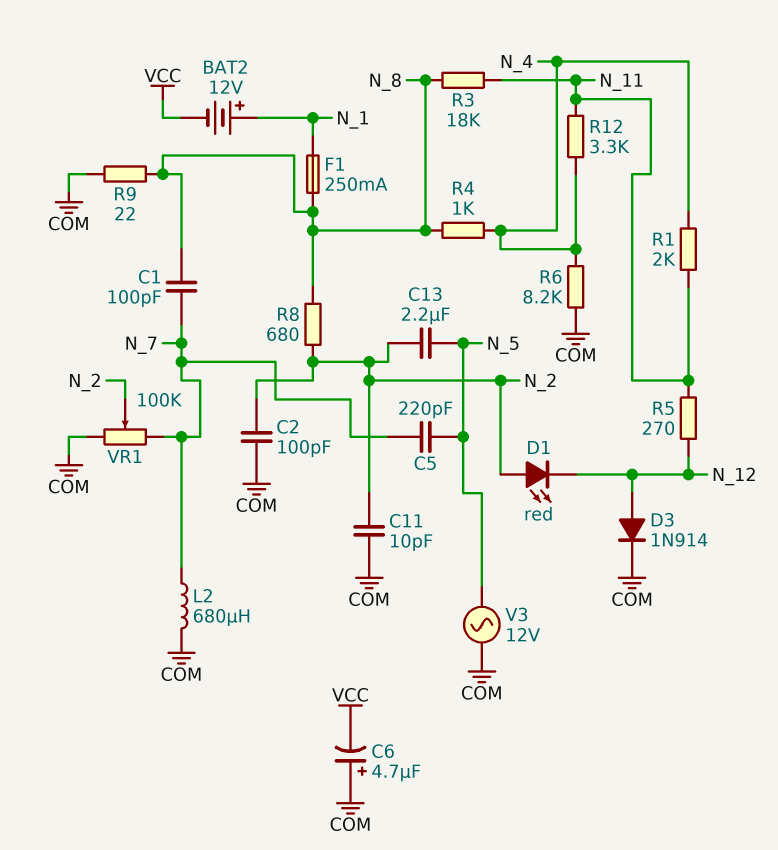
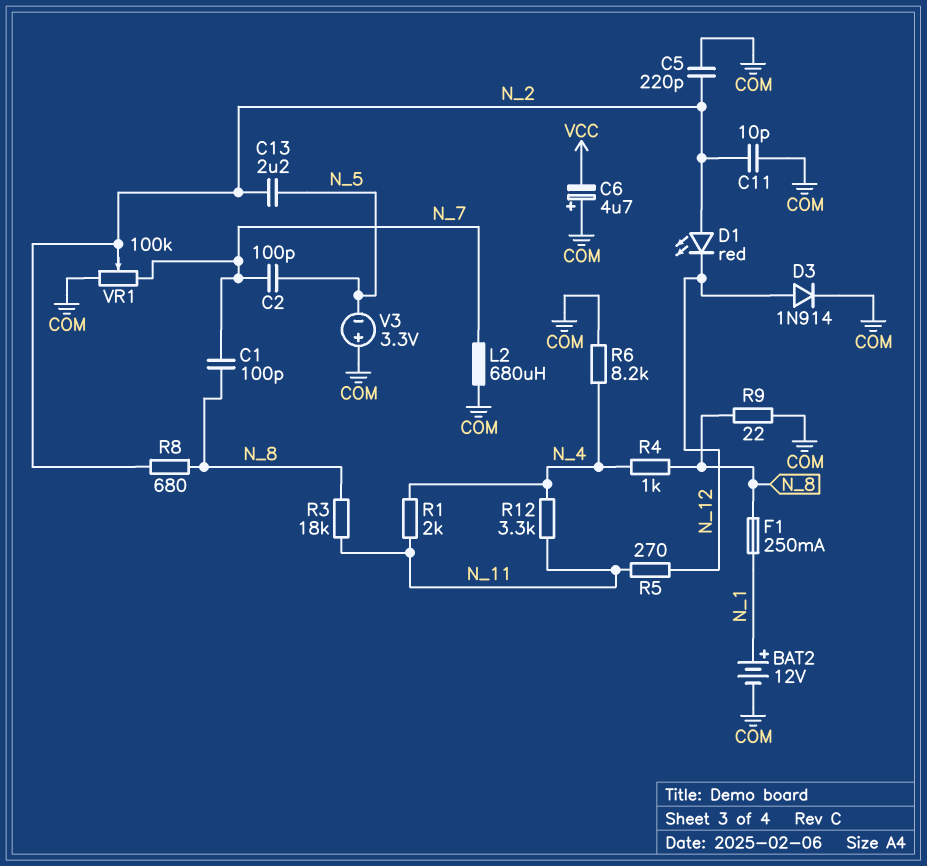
BAT2: 12V (plus N_1, minus VCC) -> 12V (plus N_1, minus COM)
C2: 100pF (COM, N_2) -> 100pF (N_5, N_7)
C5: 220pF (N_5, N_7) -> 220pF (COM, N_2)
V3: AC 12V (COM, N_5) -> 3.3V (plus COM, minus N_5)

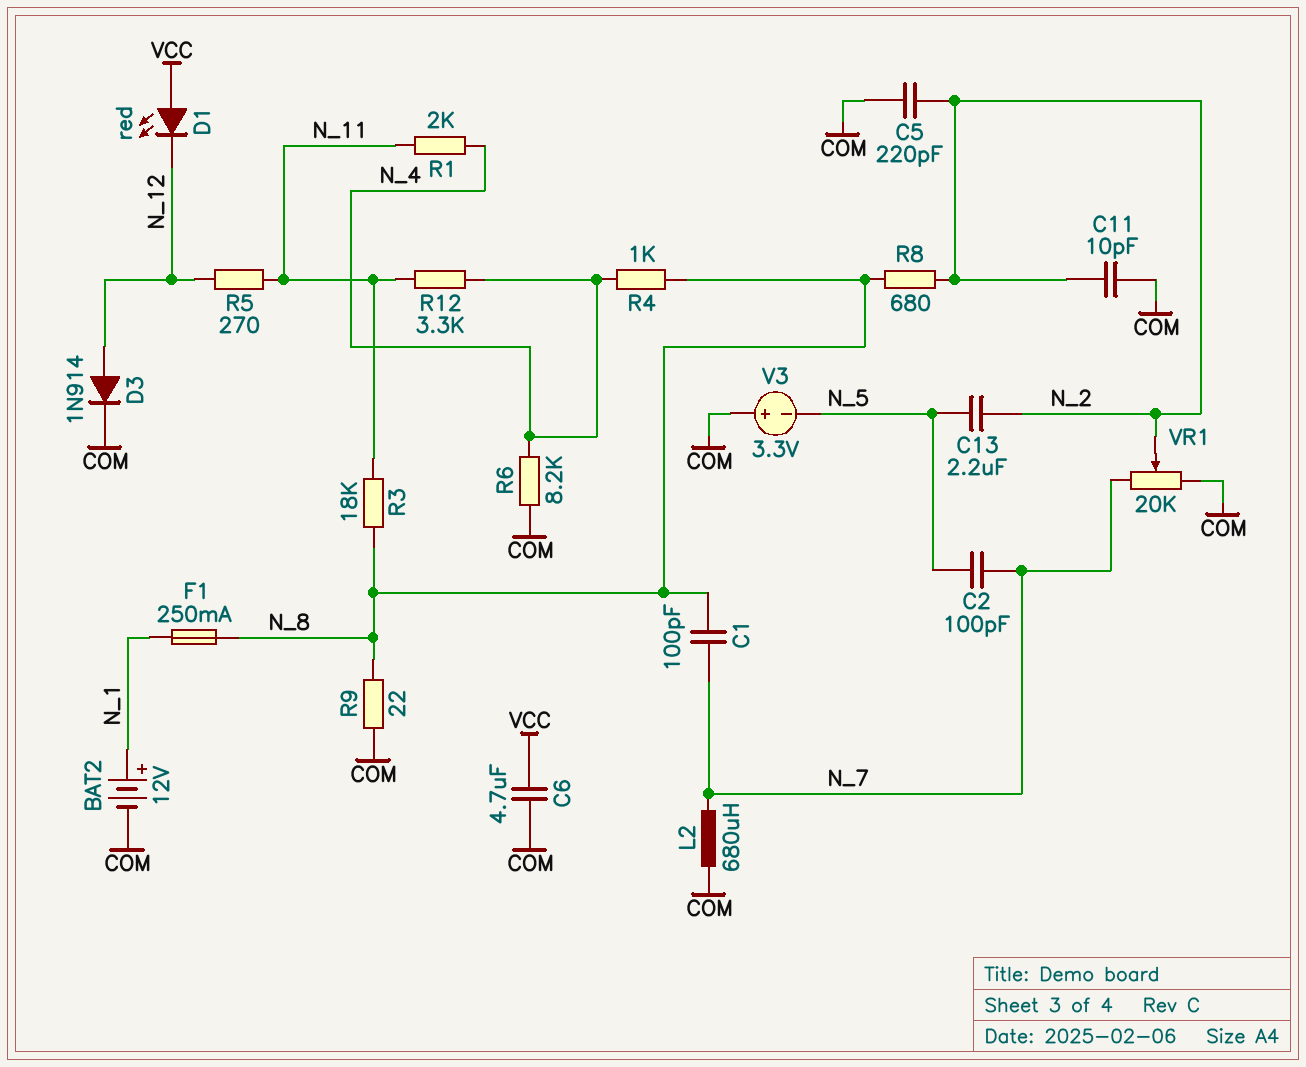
C6: 4.7uF (plus COM, minus VCC) -> 4.7uF (COM, VCC)
D1: LED red (A N_2, K N_12) -> LED red (A VCC, K N_12)
VR1: 100k (COM, N_7, wiper N_2) -> 20k (COM, N_7, wiper N_2)

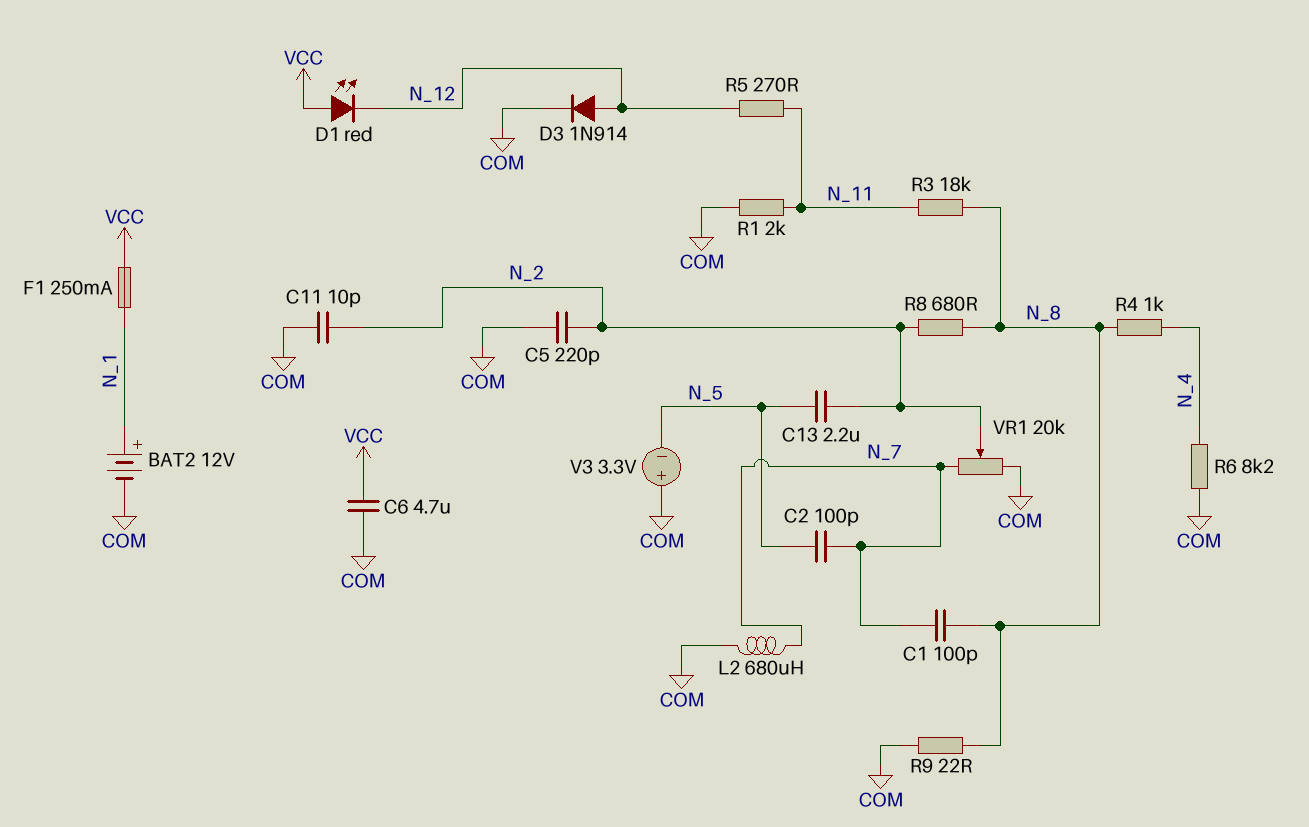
F1: 250mA (N_1, N_8) -> 250mA (N_1, VCC)
R1: 2k (N_4, N_11) -> 2k (COM, N_11)
R12: 3.3k (N_4, N_11) -> none

